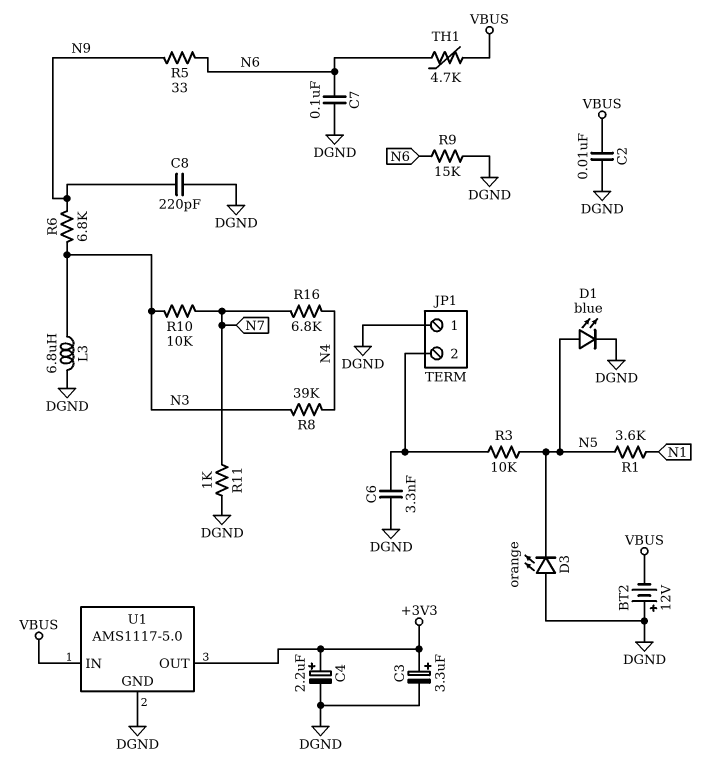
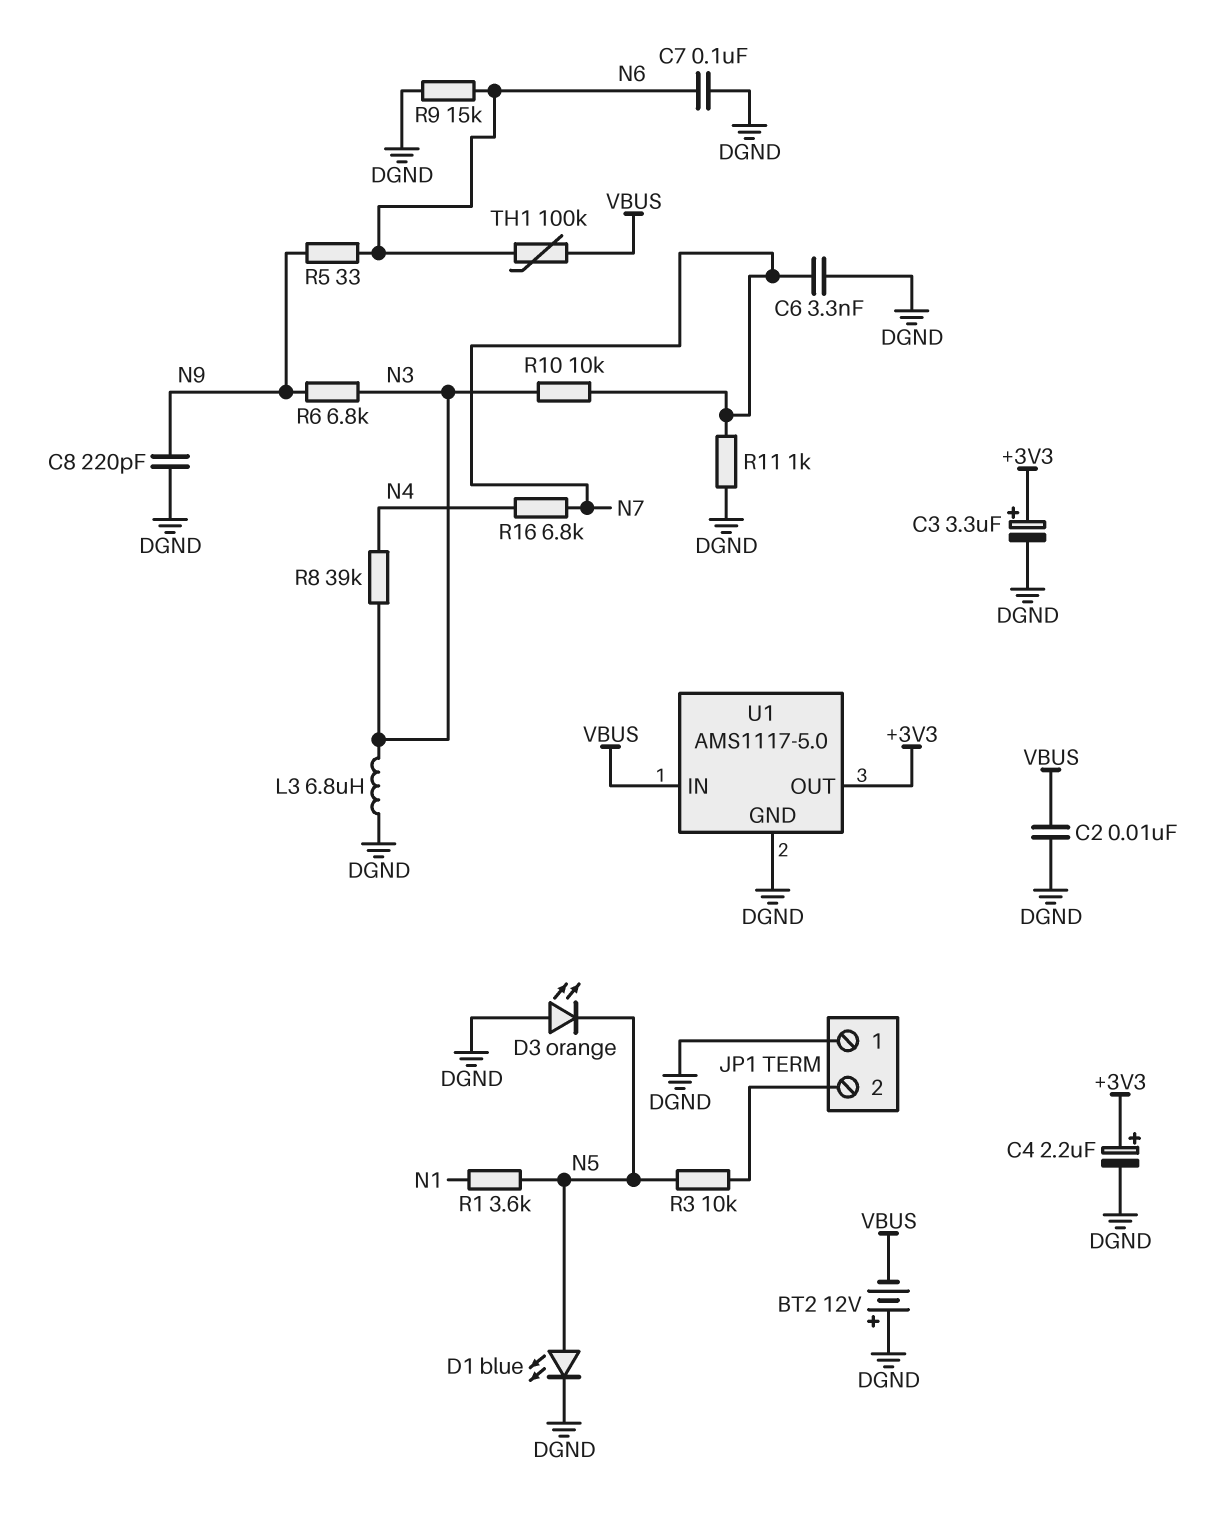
C6: 3.3nF (DGND, JP1/2) -> 3.3nF (DGND, N7)
TH1: 4.7k (N6, VBUS) -> 100k (N6, VBUS)

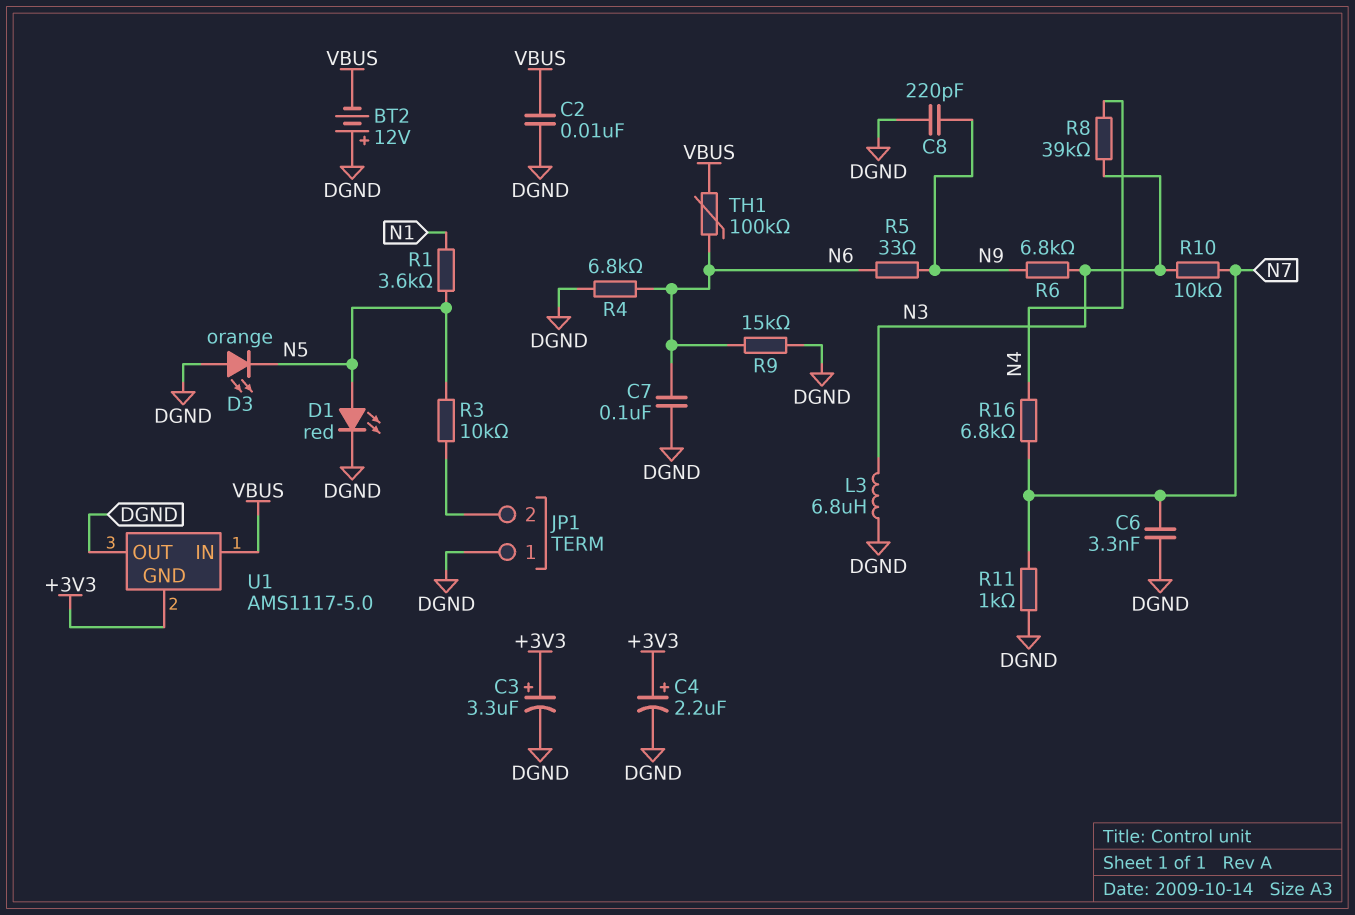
D1: LED blue (A N5, K DGND) -> LED red (A N5, K DGND)
R4: none -> 6.8k (DGND, N6)
U1 pin GND: DGND -> +3V3
U1 pin OUT: +3V3 -> DGND

